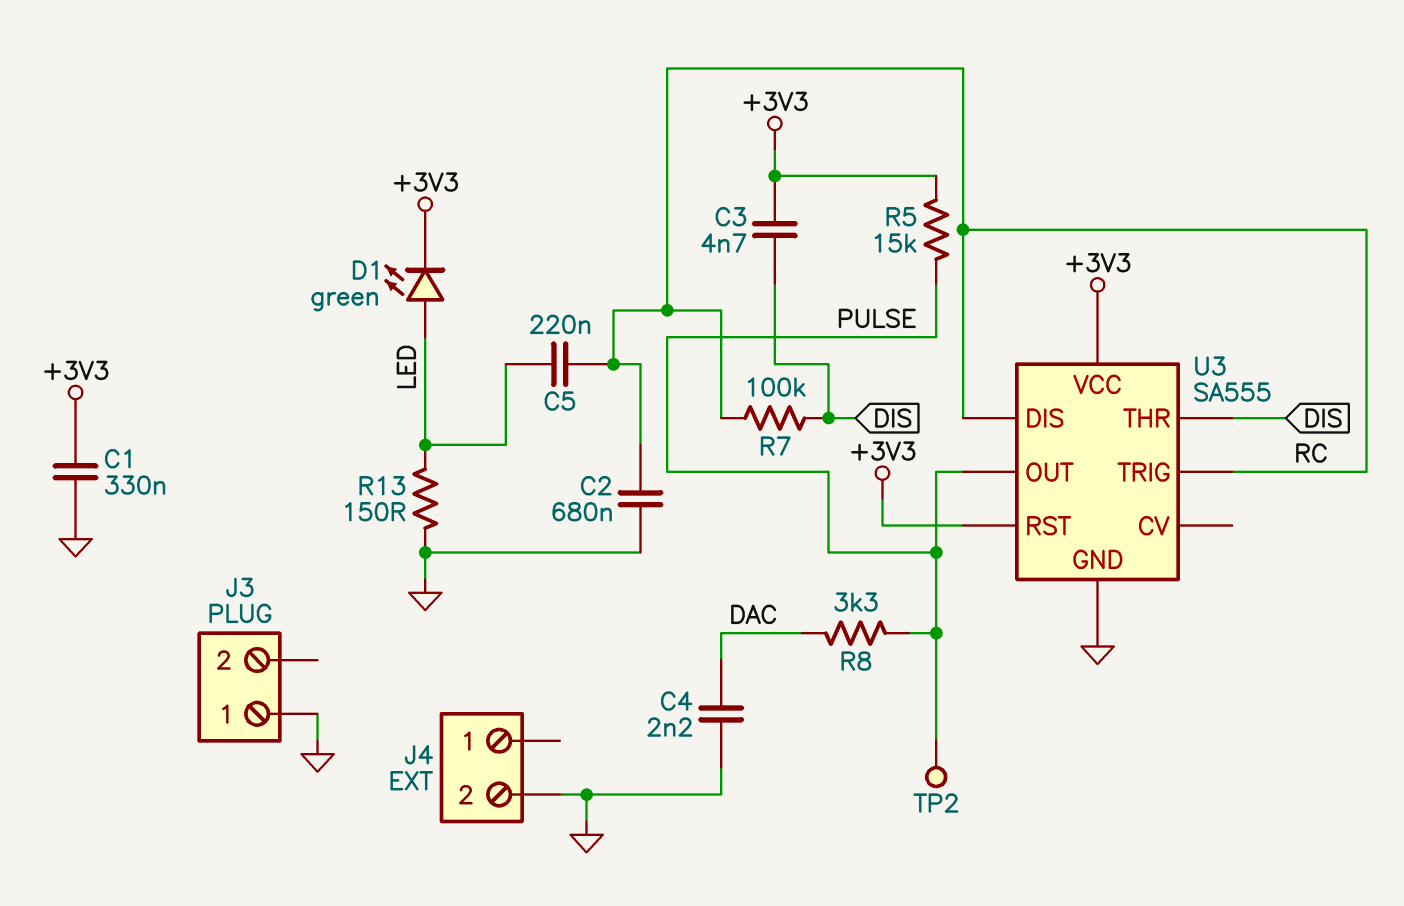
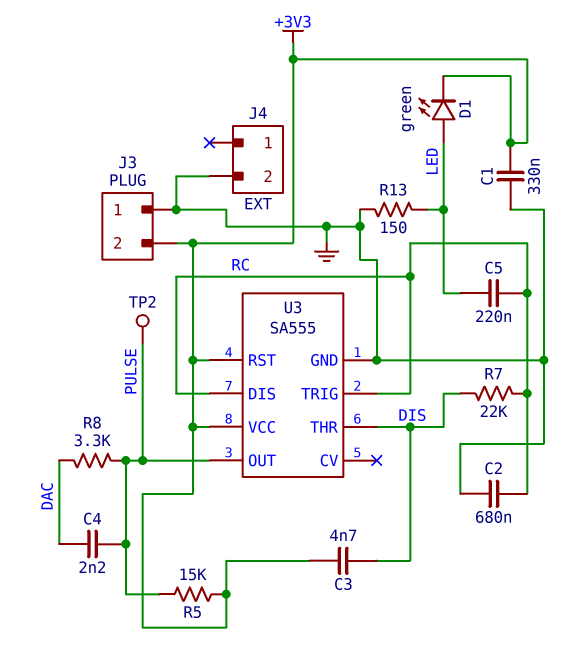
C4: 2.2nF (DAC, GND) -> 2.2nF (DAC, PULSE)
J3 pin 2: none -> +3V3
R7: 100k (DIS, RC) -> 22k (DIS, RC)

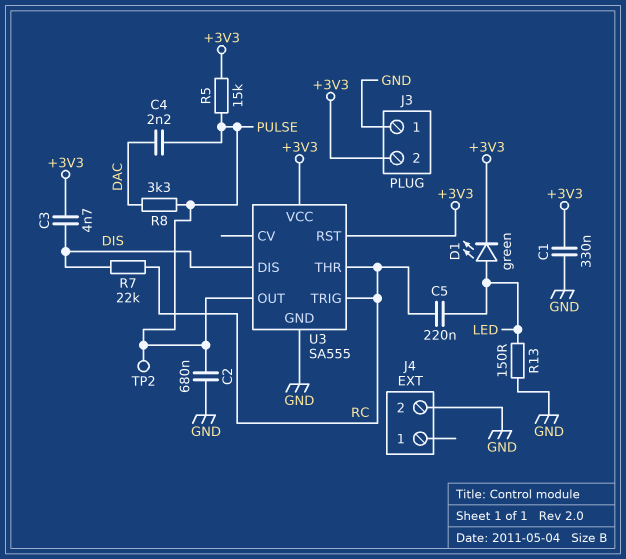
C2: 680nF (GND, RC) -> 680nF (GND, PULSE)
U3 pin DIS: RC -> DIS
U3 pin THR: DIS -> RC

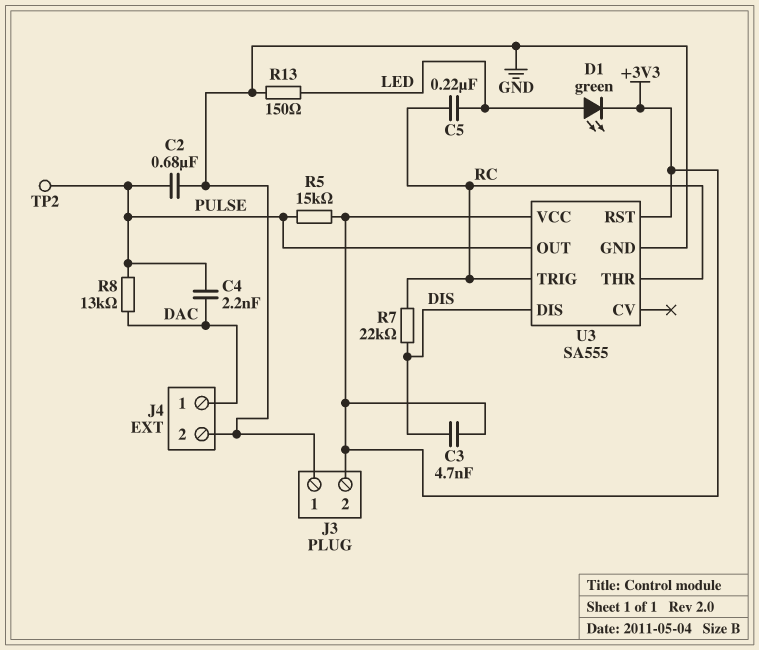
C1: 330nF (+3V3, GND) -> none
J4 pin 1: none -> DAC
R8: 3.3k (DAC, PULSE) -> 13k (DAC, PULSE)

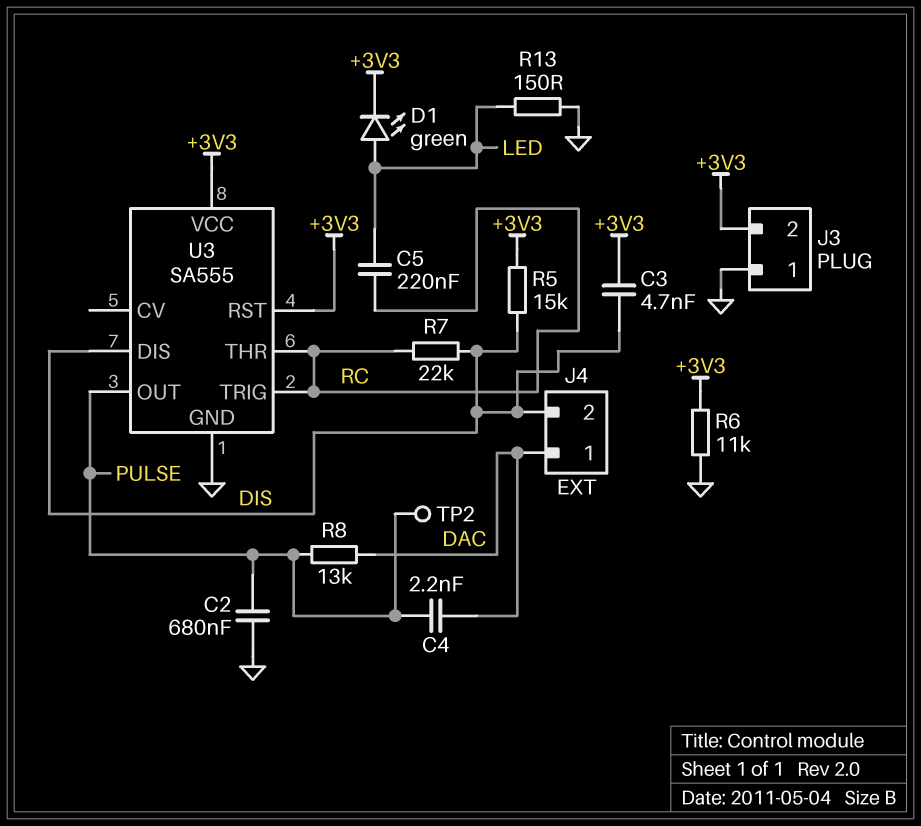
J4 pin 2: GND -> DIS
R5: 15k (+3V3, PULSE) -> 15k (+3V3, DIS)
R6: none -> 11k (+3V3, GND)

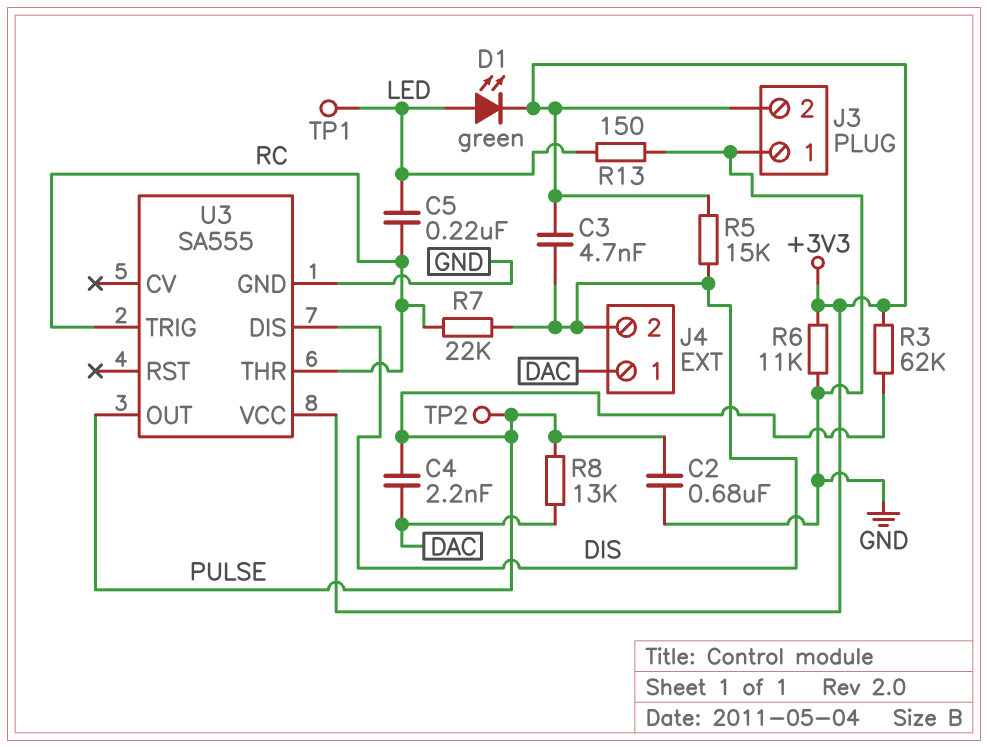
R3: none -> 62k (+3V3, PULSE)
TP1: none -> test point (LED)
U3 pin RST: +3V3 -> none

